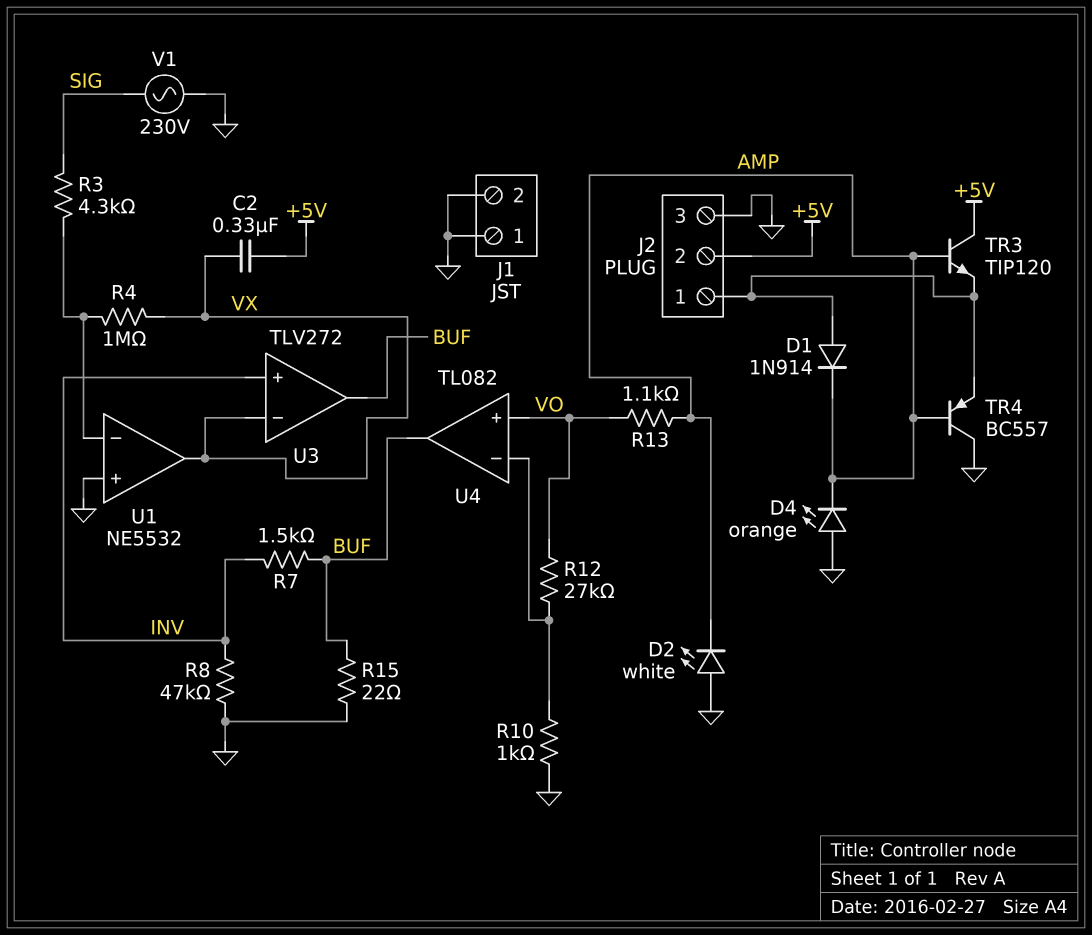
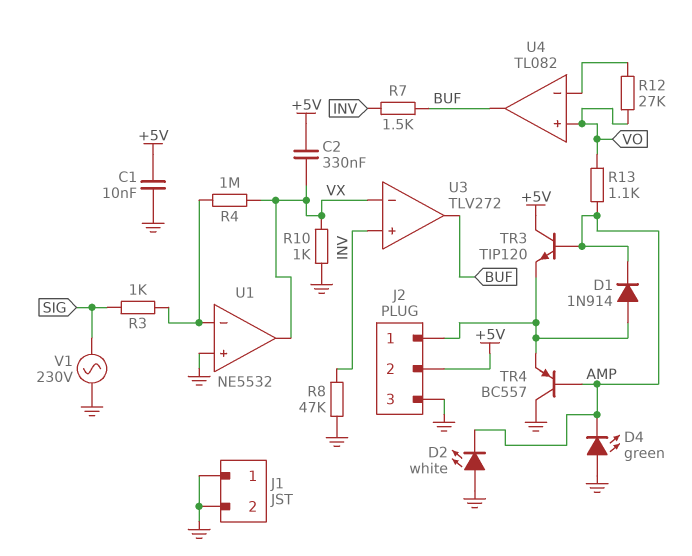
C1: none -> 10nF (+5V, GND)
D4: LED orange (A GND, K AMP) -> LED green (A GND, K AMP)
R3: 4.3k (SIG, U1/in-) -> 1k (SIG, U1/in-)
R10: 1k (GND, U4/in-) -> 1k (GND, VX)
R15: 22 (BUF, GND) -> none

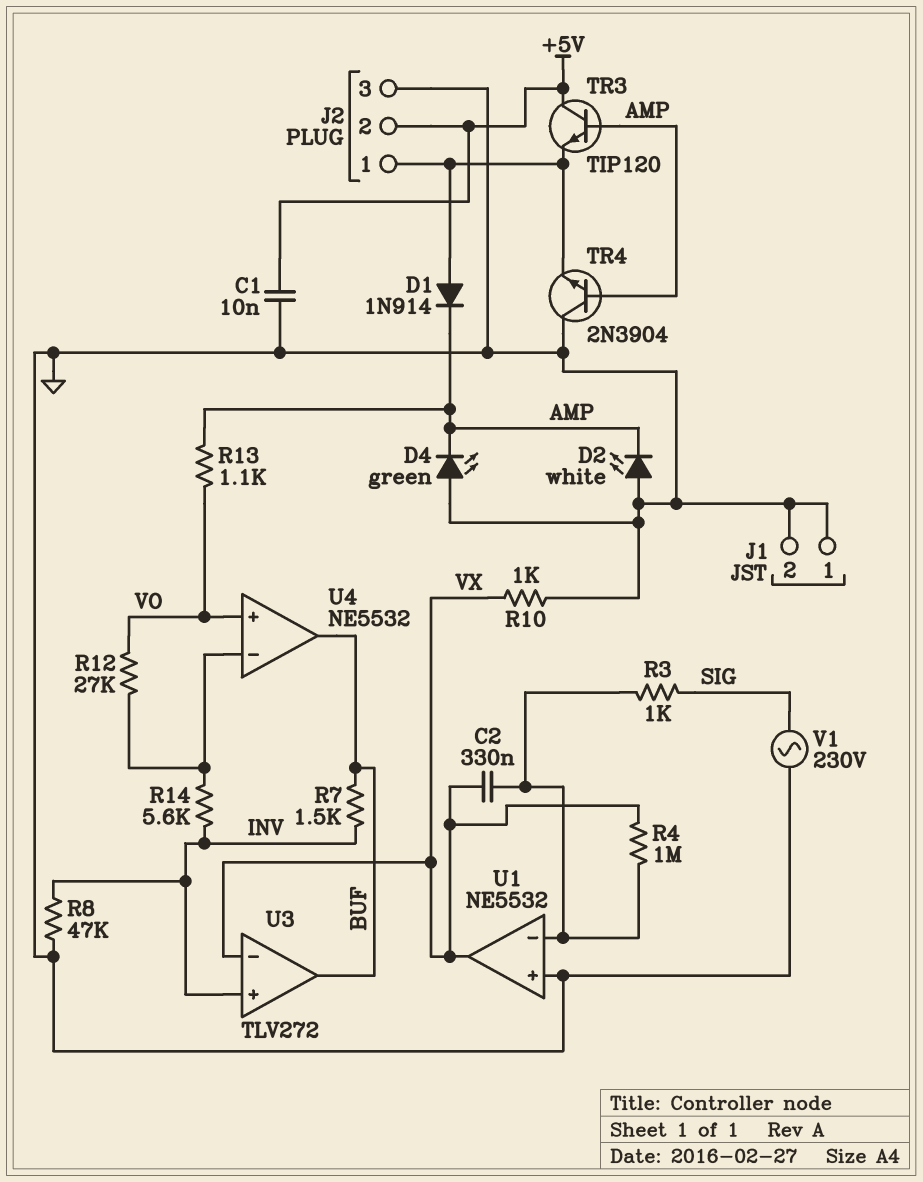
C2: 330nF (+5V, VX) -> 330nF (U1/in-, VX)
R14: none -> 5.6k (INV, U4/in-)
TR4: PNP BC557 (B AMP, C GND, E J2/1) -> NPN 2N3904 (B AMP, C GND, E J2/1)
U4: TL082 -> NE5532

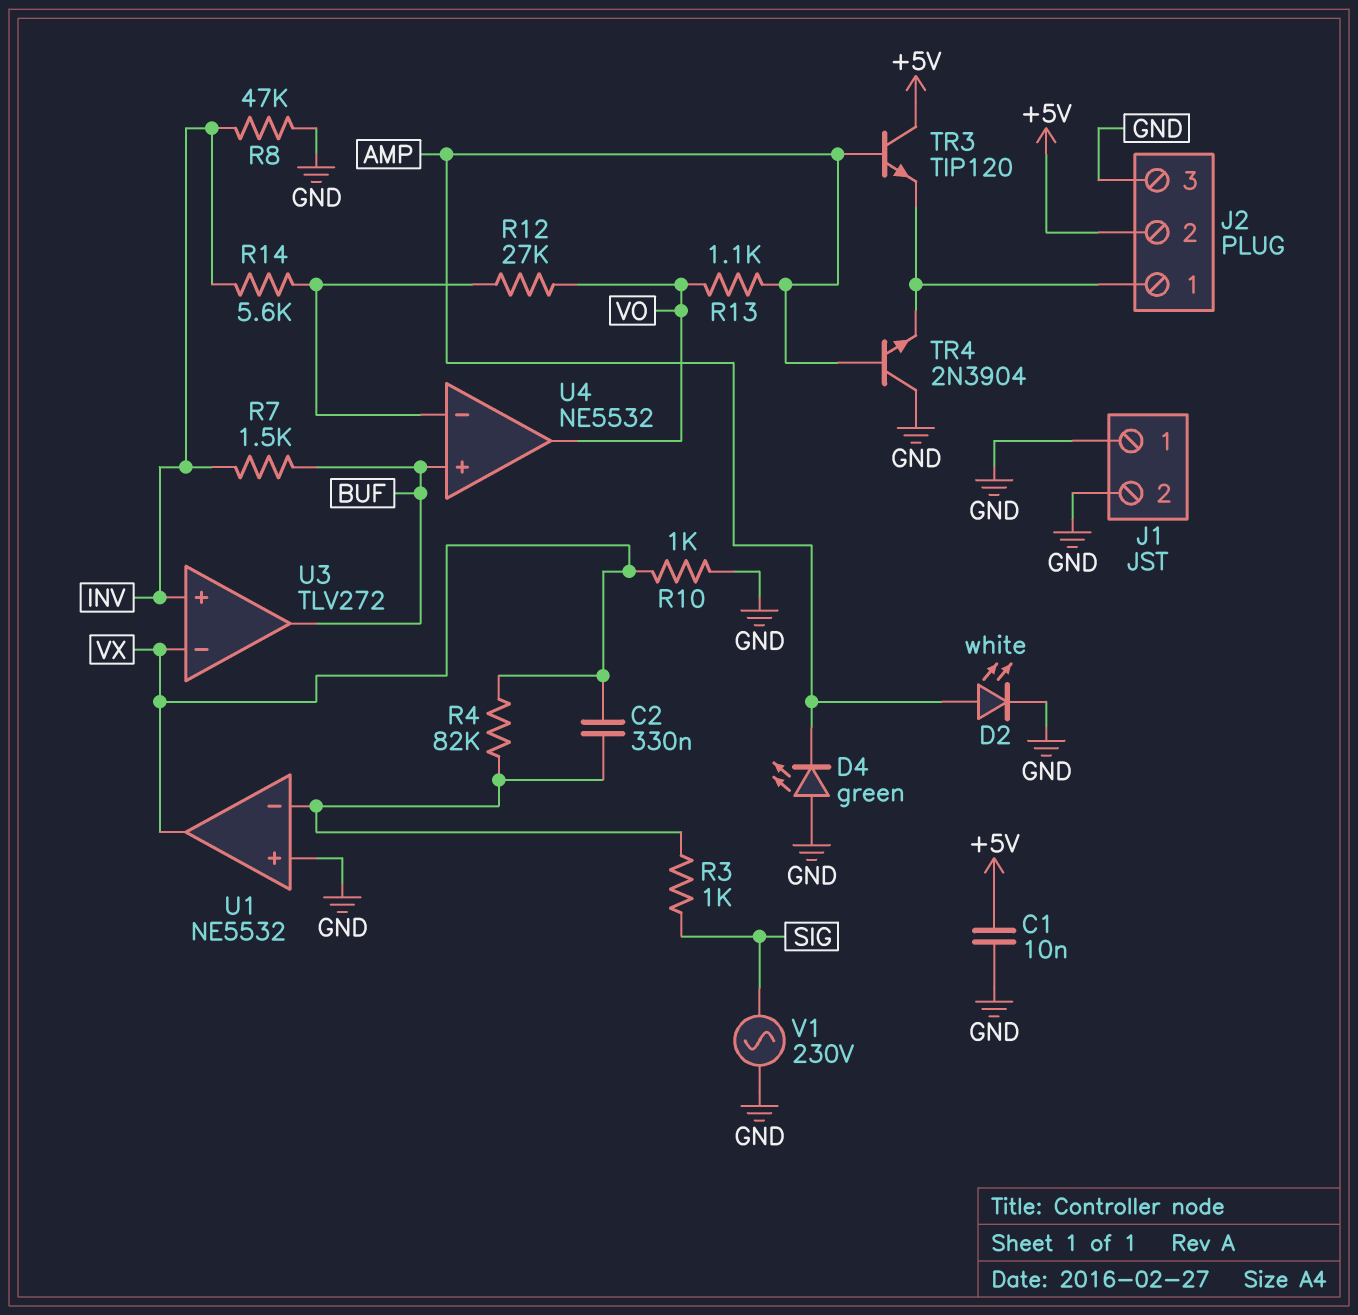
D1: diode 1N914 (A J2/1, K AMP) -> none
D2: LED white (A GND, K AMP) -> LED white (A AMP, K GND)
R4: 1M (U1/in-, VX) -> 82k (U1/in-, VX)
U4 pin in+: VO -> BUF
U4 pin out: BUF -> VO

